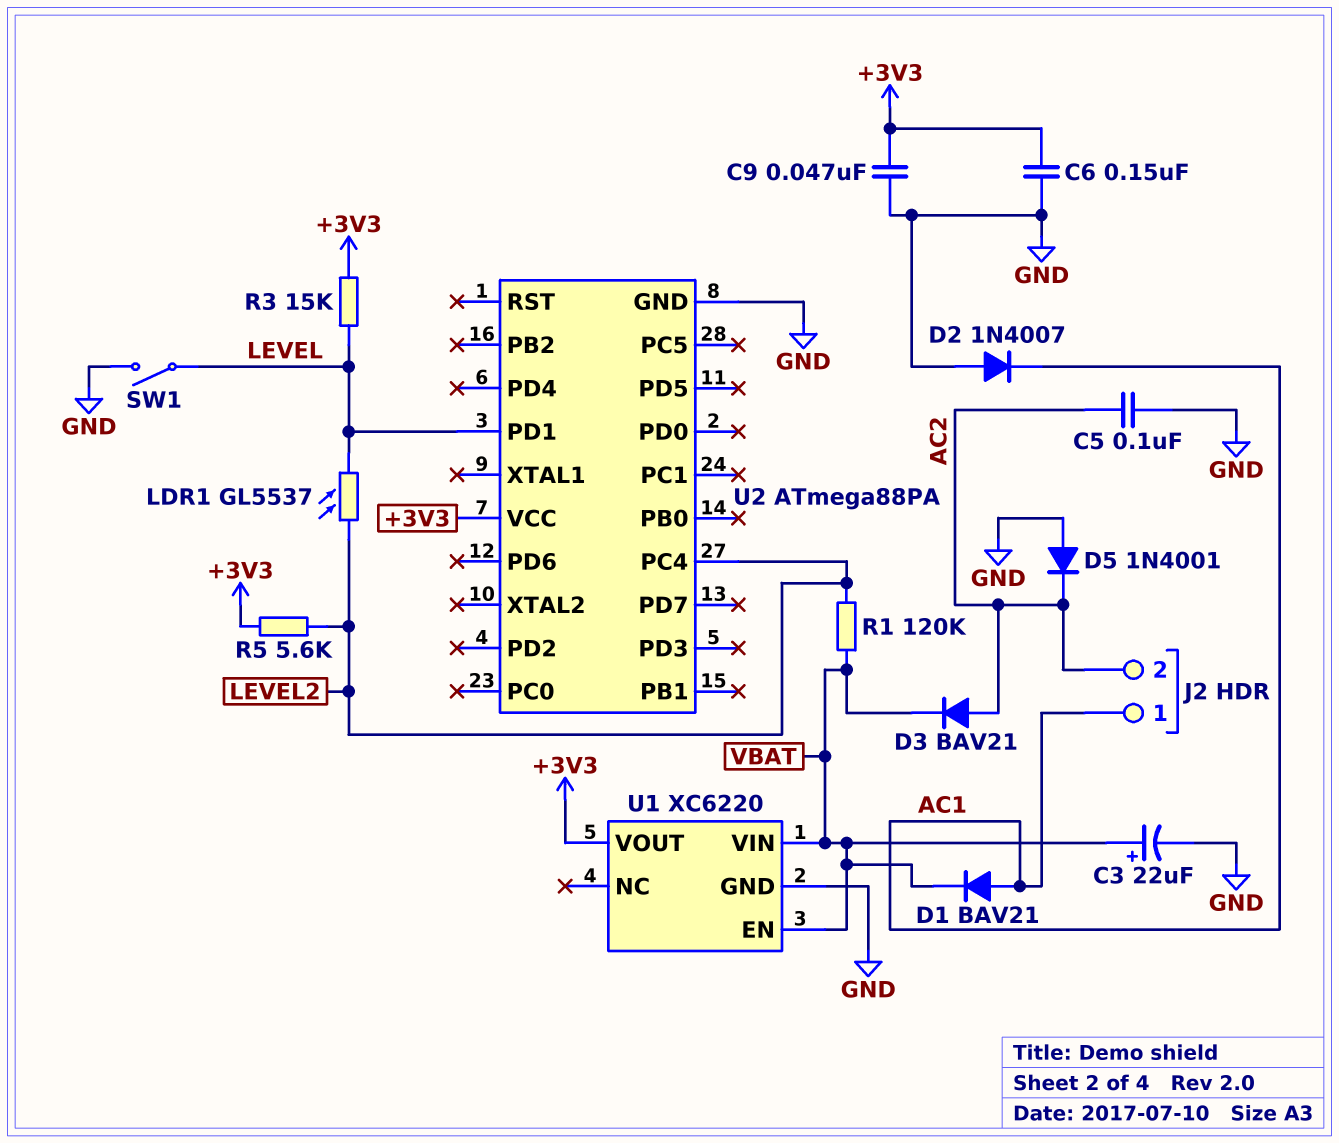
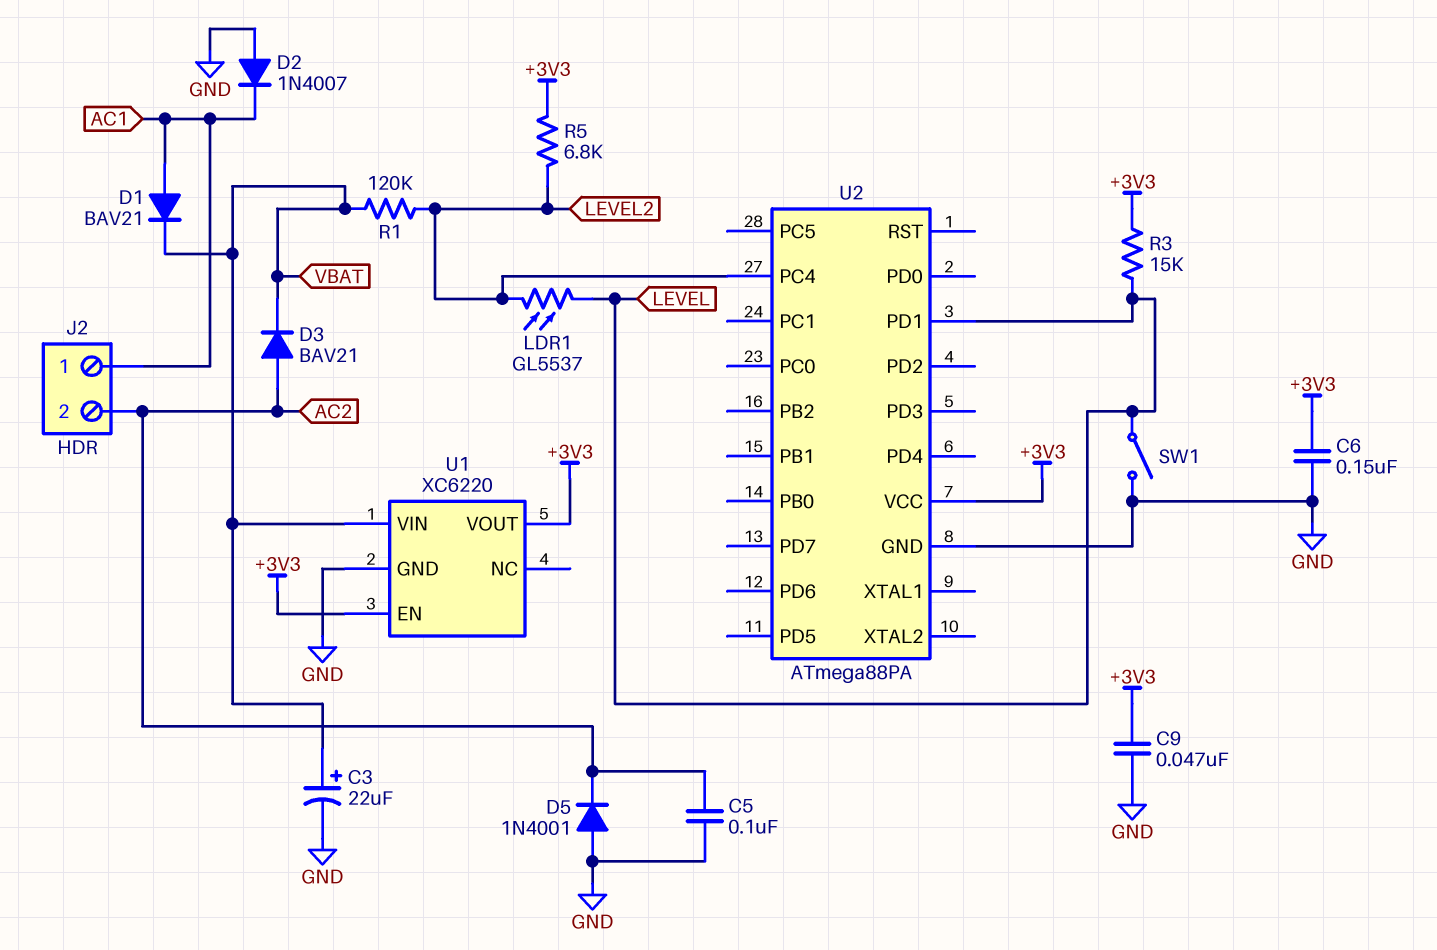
R5: 5.6k (+3V3, LEVEL2) -> 6.8k (+3V3, LEVEL2)
U1 pin EN: VBAT -> +3V3

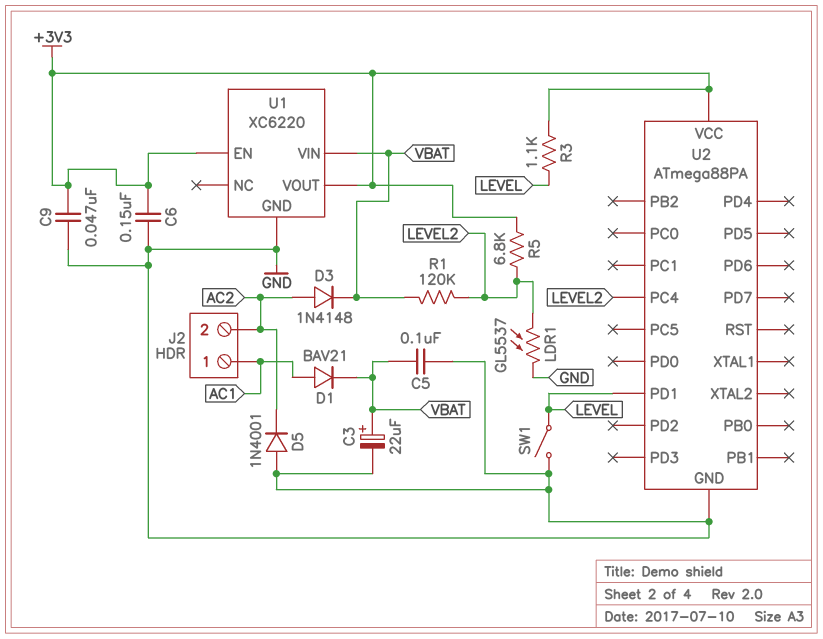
C5: 100nF (AC2, GND) -> 100nF (GND, VBAT)
D2: diode 1N4007 (A GND, K AC1) -> none
D3: diode BAV21 (A AC2, K VBAT) -> diode 1N4148 (A AC2, K VBAT)
LDR1: GL5537 (LEVEL, LEVEL2) -> GL5537 (GND, LEVEL2)
R3: 15k (+3V3, LEVEL) -> 1.1k (+3V3, LEVEL)

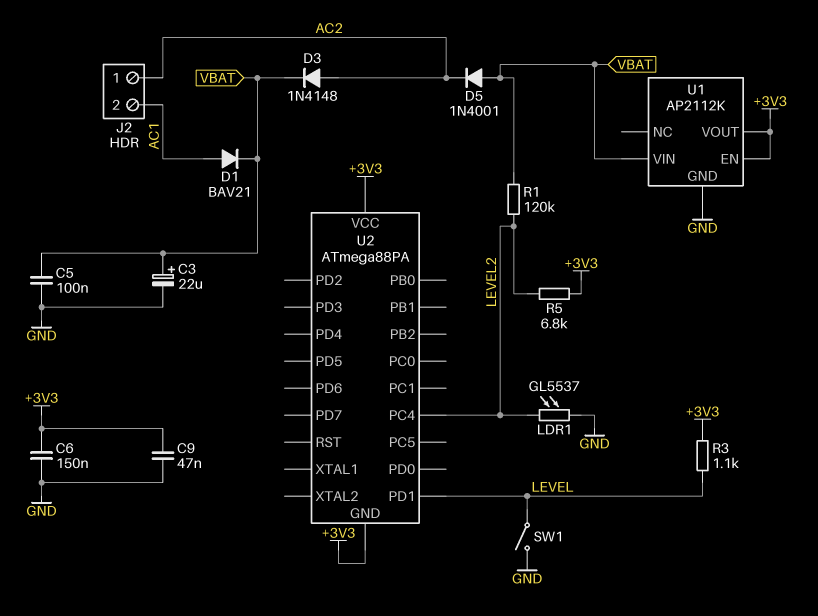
D5: diode 1N4001 (A GND, K AC2) -> diode 1N4001 (A VBAT, K AC2)
J2 pin 1: AC1 -> AC2
J2 pin 2: AC2 -> AC1
U1: XC6220 -> AP2112K
U2 pin GND: GND -> +3V3

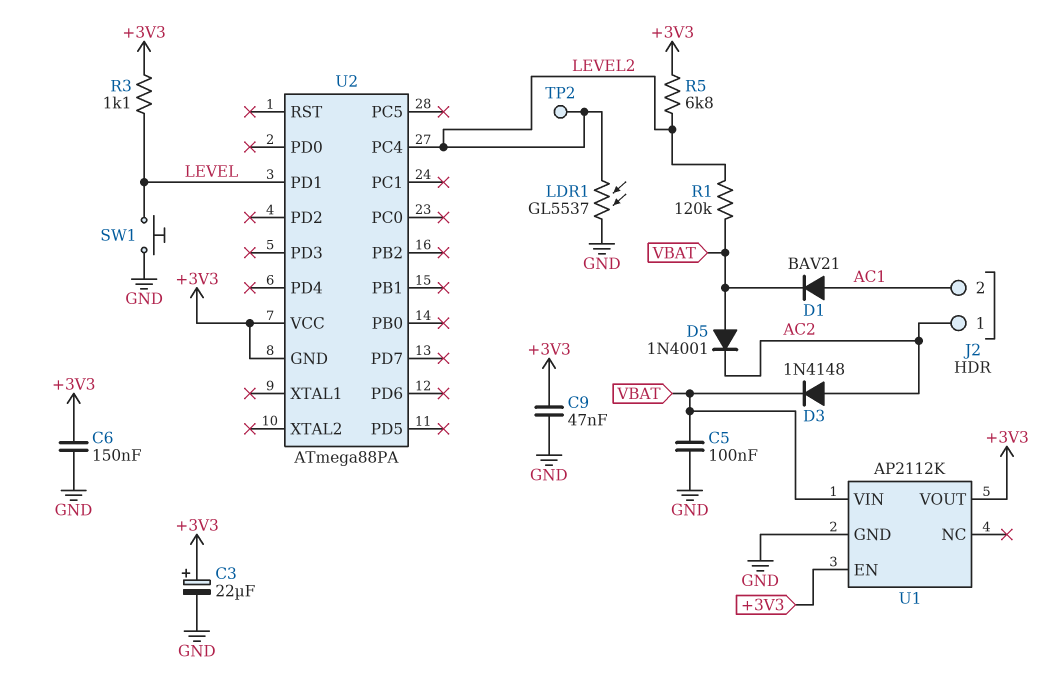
C3: 22uF (plus VBAT, minus GND) -> 22uF (plus +3V3, minus GND)
SW1: switch (GND, LEVEL) -> button (GND, LEVEL)
TP2: none -> test point (LEVEL2)

